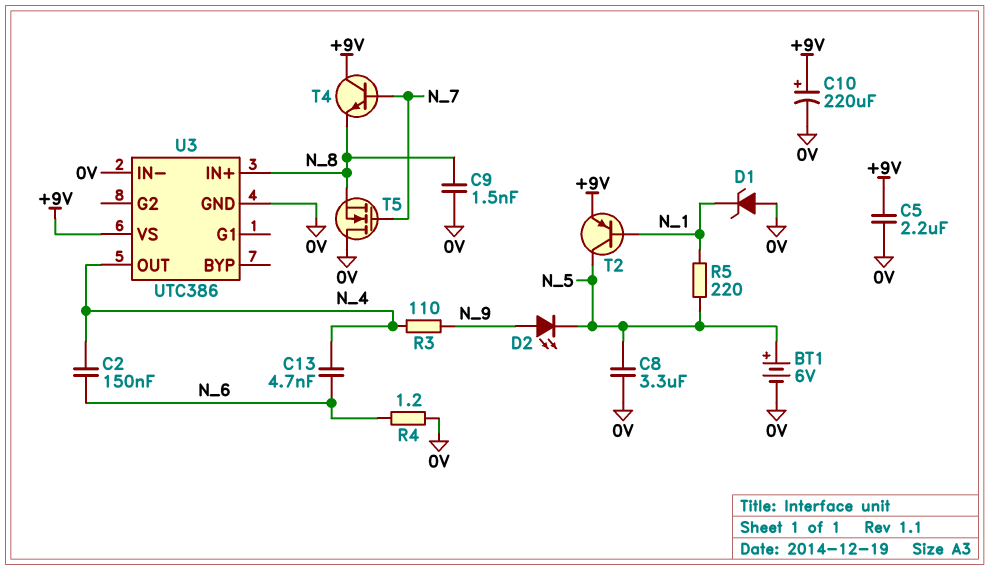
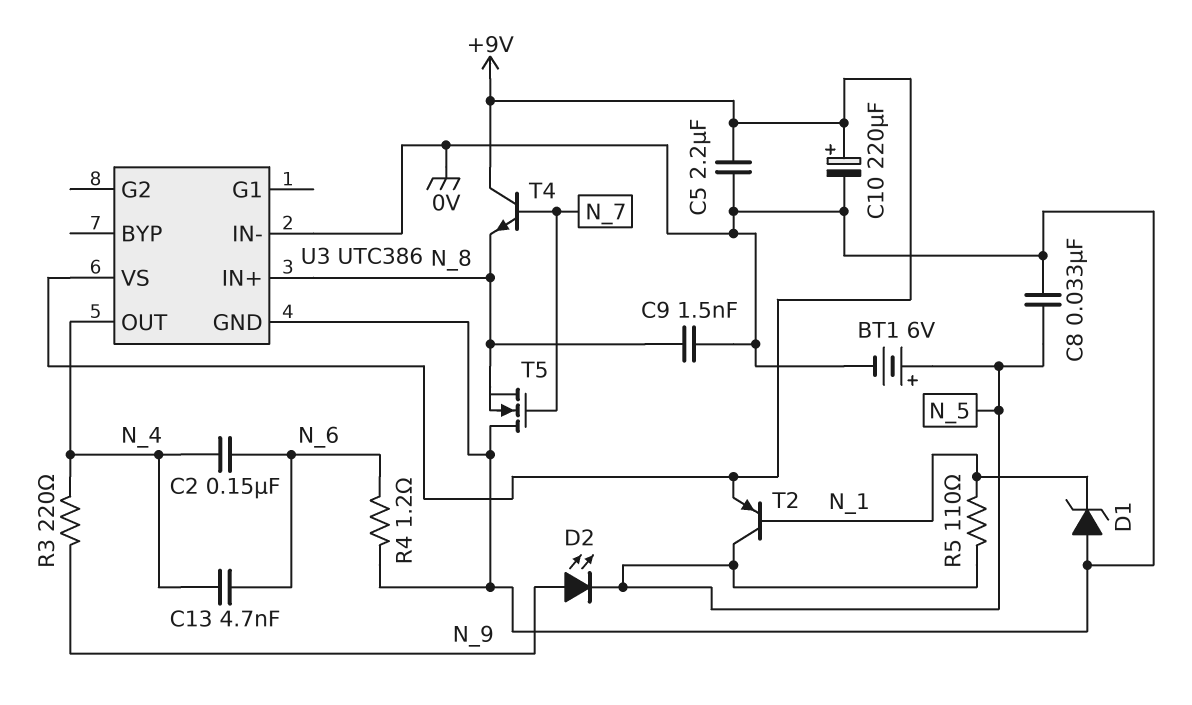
C8: 3.3uF (0V, N_5) -> 33nF (0V, N_5)
R3: 110 (N_4, N_9) -> 220 (N_4, N_9)
R5: 220 (N_1, N_5) -> 110 (N_1, N_5)

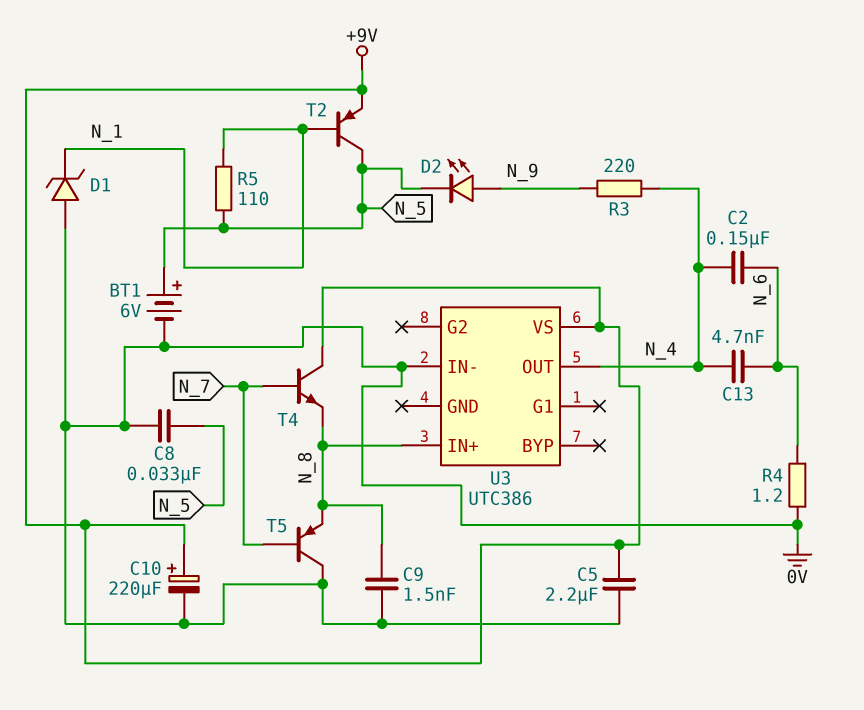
T5: NMOS (G N_7, D 0V, S N_8) -> PNP (B N_7, C 0V, E N_8)
U3 pin GND: 0V -> none

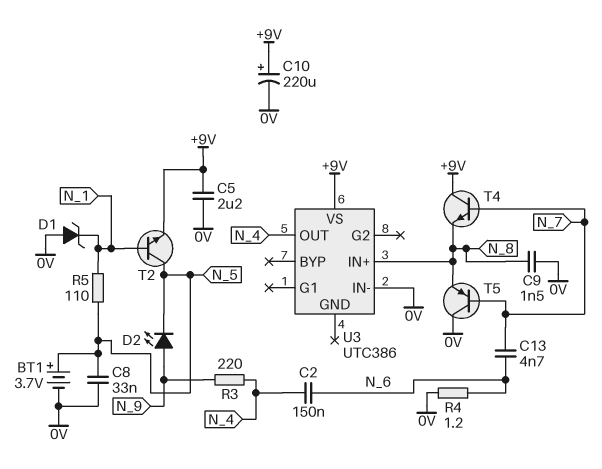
BT1: 6V (plus N_5, minus 0V) -> 3.7V (plus N_5, minus 0V)
C13: 4.7nF (N_4, N_6) -> 4.7nF (N_6, N_7)
T2: PNP (B N_1, C N_5, E +9V) -> NPN (B N_1, C N_5, E +9V)

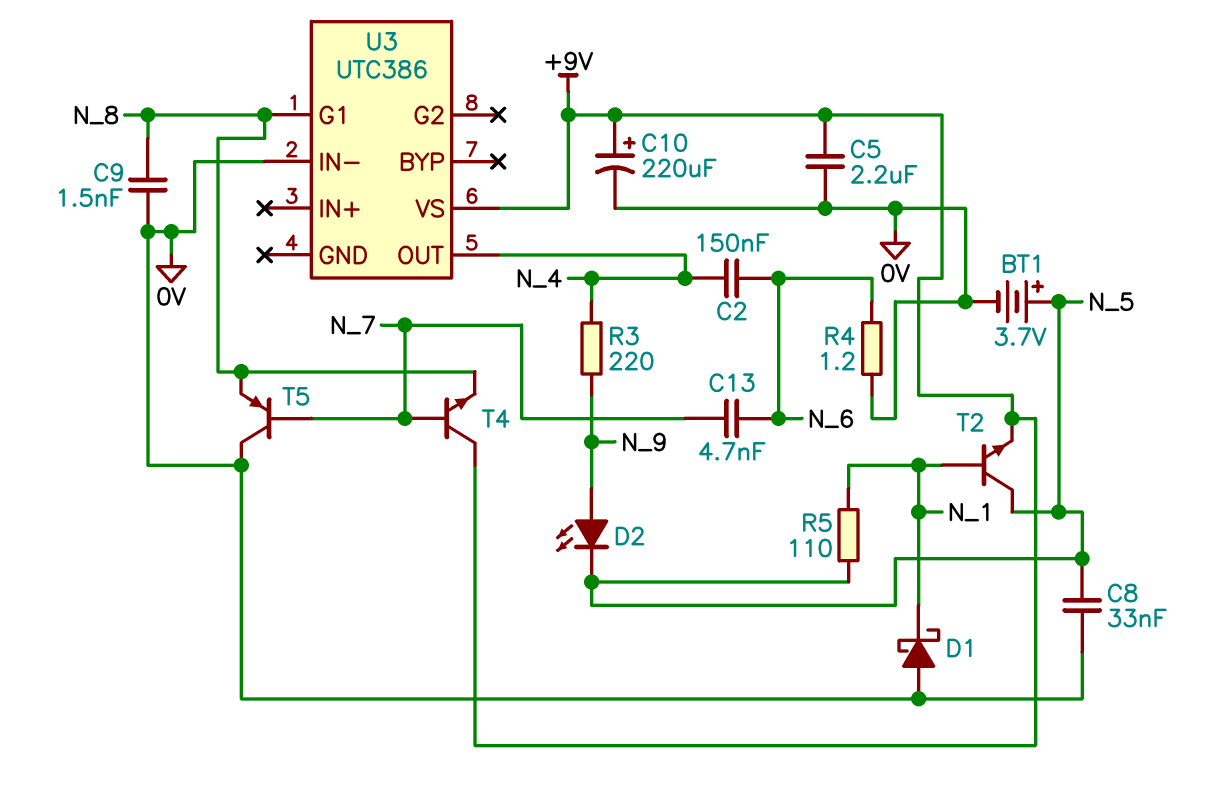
D1: zener (A 0V, K N_1) -> schottky (A 0V, K N_1)
U3 pin G1: none -> N_8
U3 pin IN+: N_8 -> none

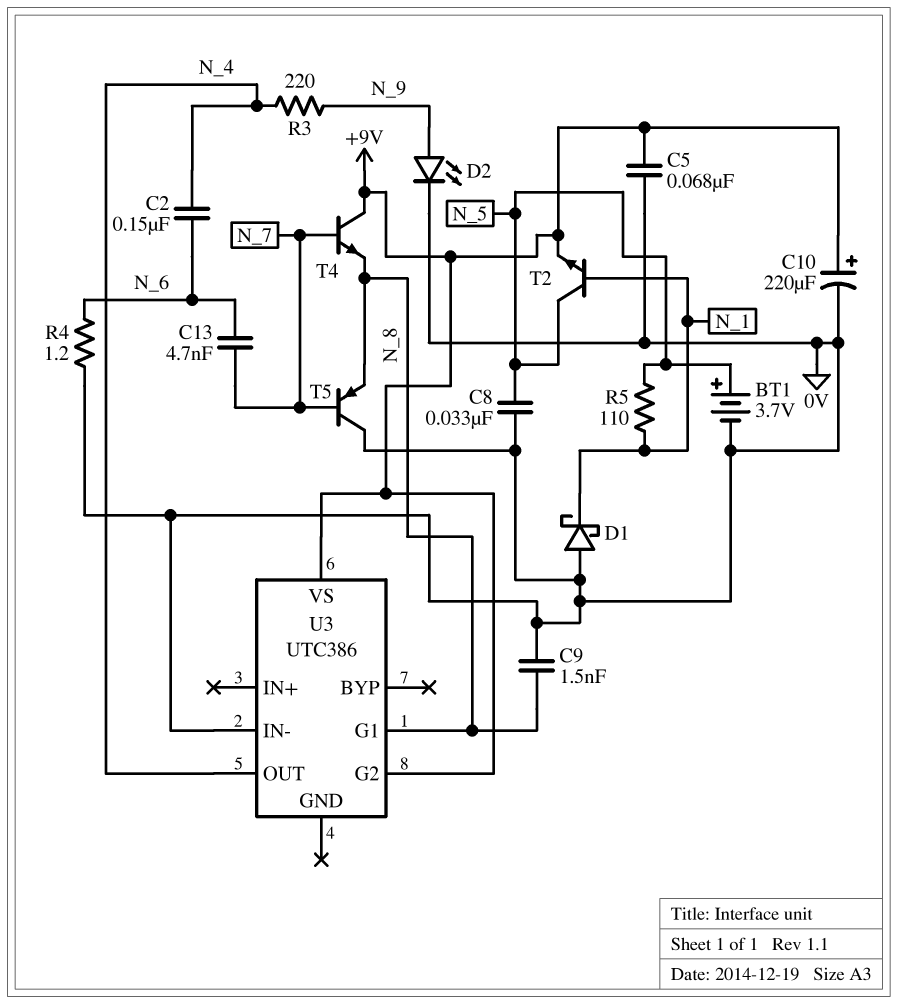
C5: 2.2uF (+9V, 0V) -> 68nF (+9V, 0V)
D2: LED (A N_9, K N_5) -> LED (A N_9, K 0V)
U3 pin G2: none -> +9V

